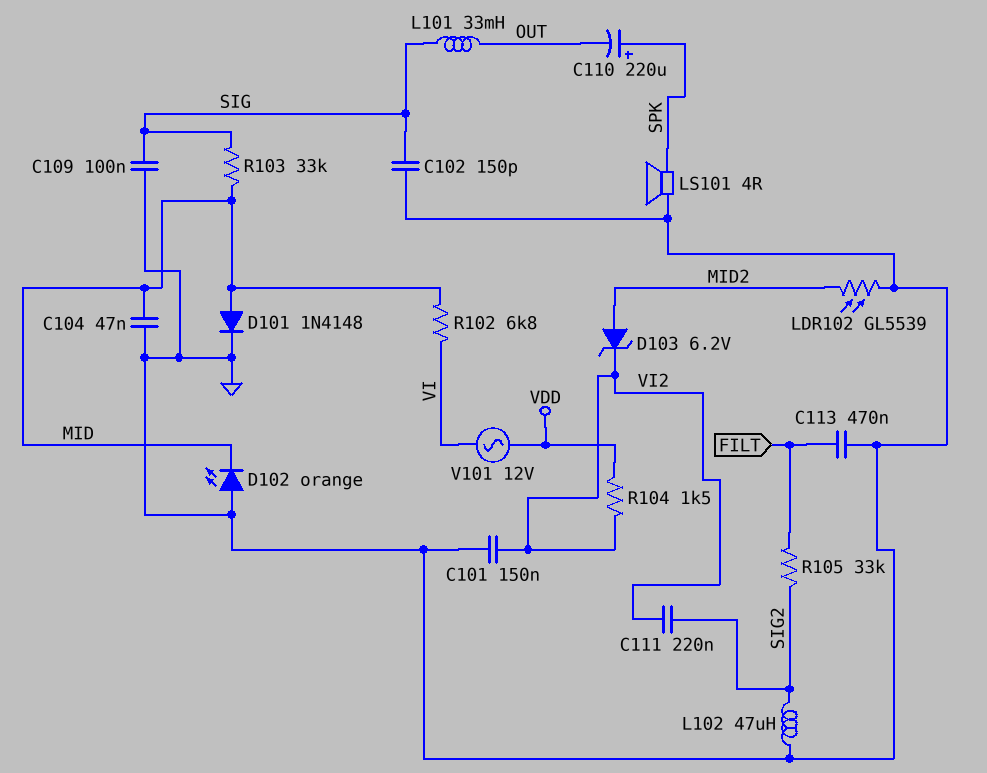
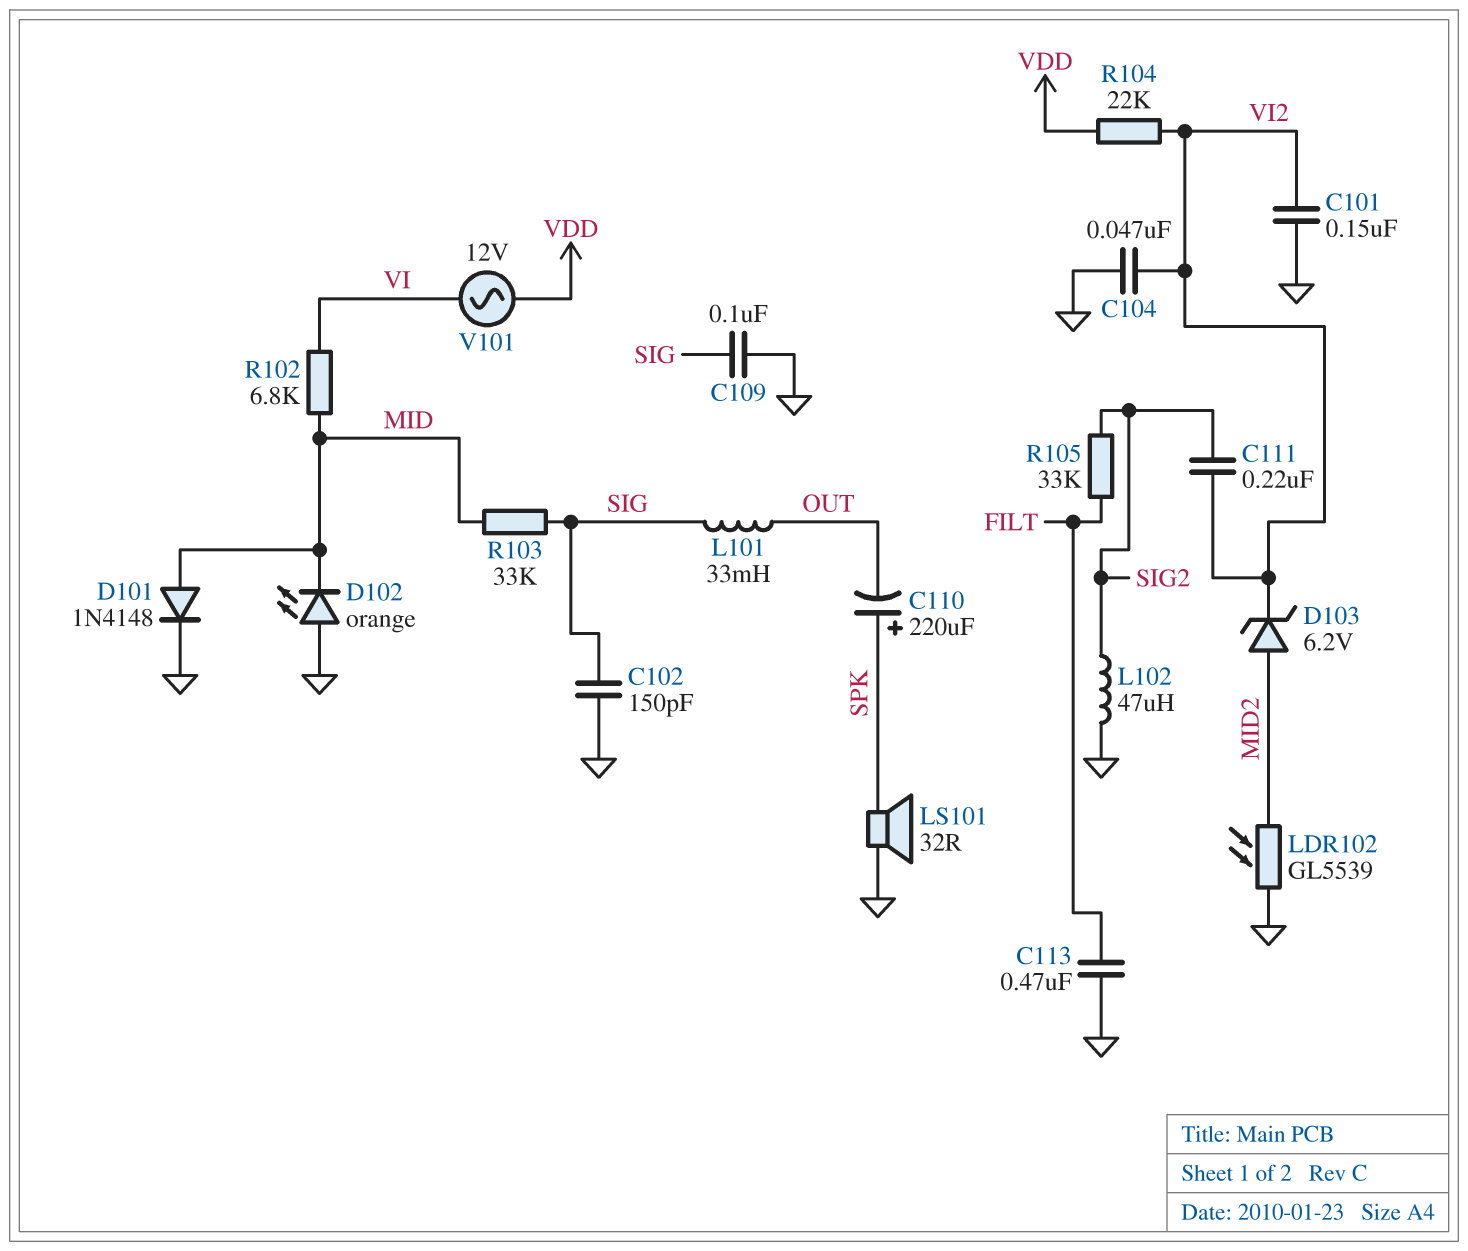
C104: 47nF (GND, MID) -> 47nF (GND, VI2)
LS101: speaker 4R (GND, SPK) -> speaker 32R (GND, SPK)
R104: 1.5k (VDD, VI2) -> 22k (VDD, VI2)

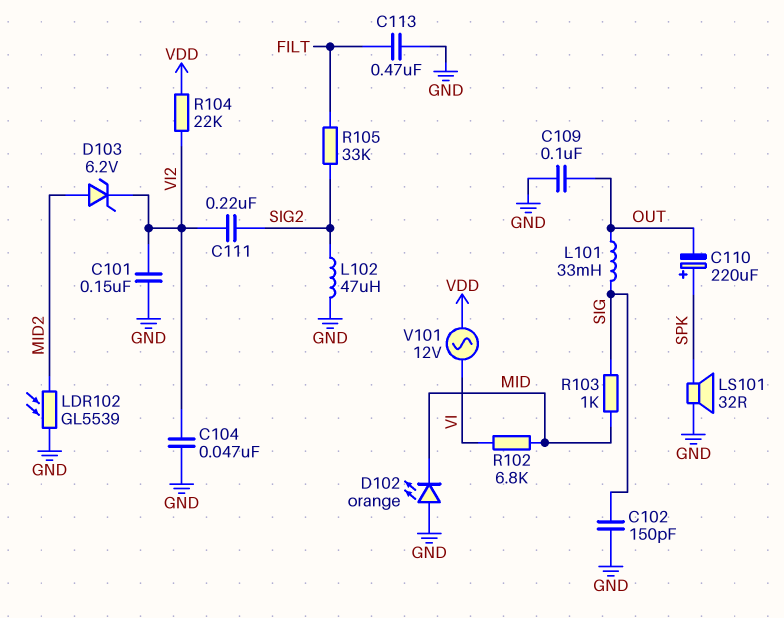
C109: 100nF (GND, SIG) -> 100nF (GND, OUT)
D101: diode 1N4148 (A MID, K GND) -> none
R103: 33k (MID, SIG) -> 1k (MID, SIG)

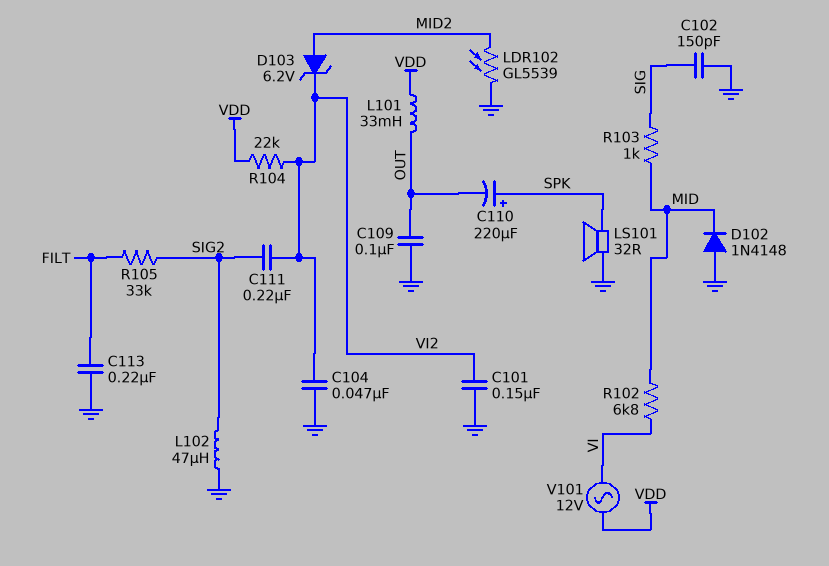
C113: 470nF (FILT, GND) -> 220nF (FILT, GND)
D102: LED orange (A GND, K MID) -> diode 1N4148 (A GND, K MID)
L101: 33mH (OUT, SIG) -> 33mH (OUT, VDD)

